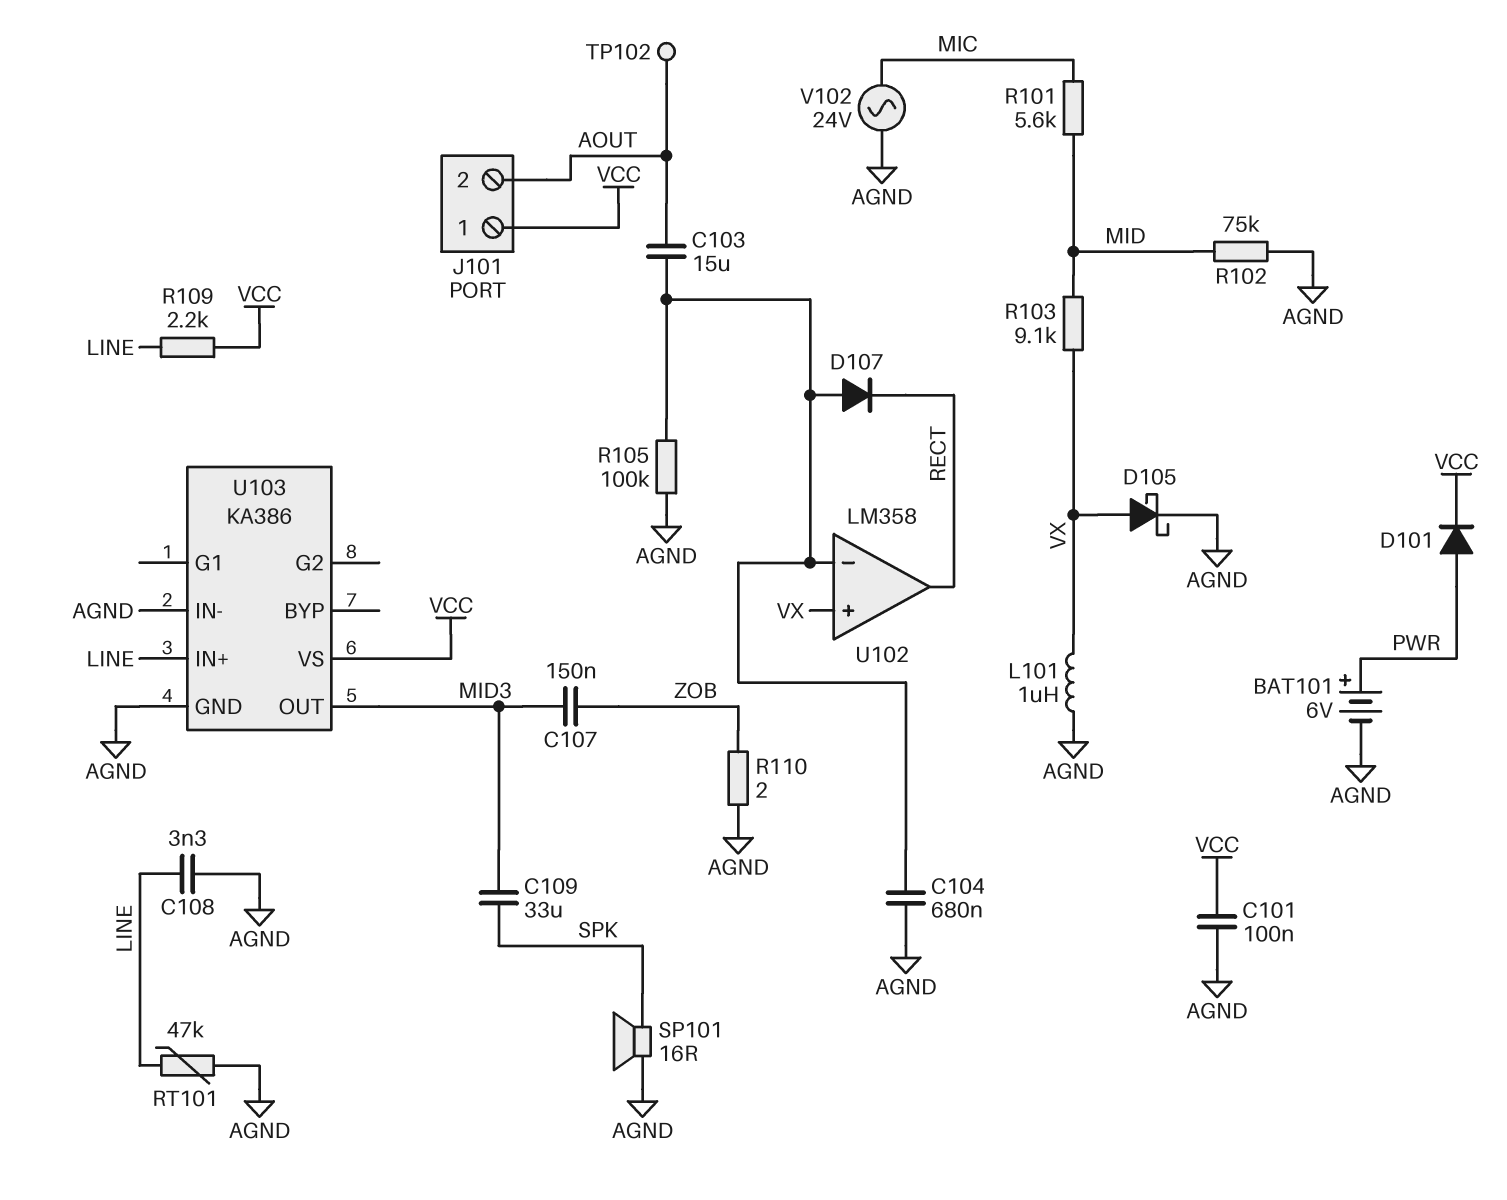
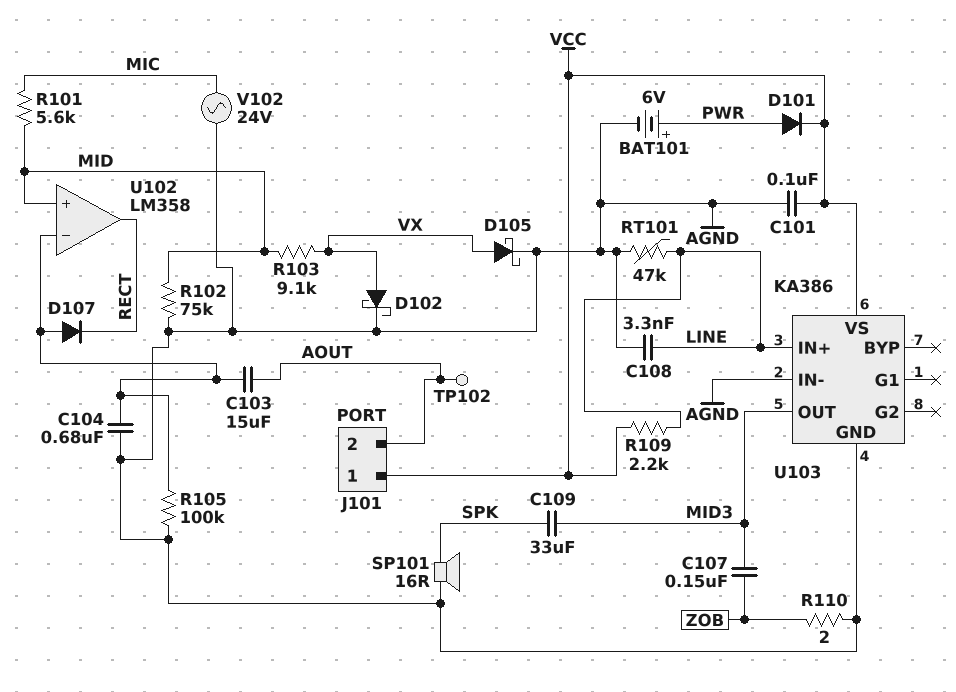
D102: none -> schottky (A VX, K AGND)
L101: 1uH (AGND, VX) -> none
U102 pin in+: VX -> MID

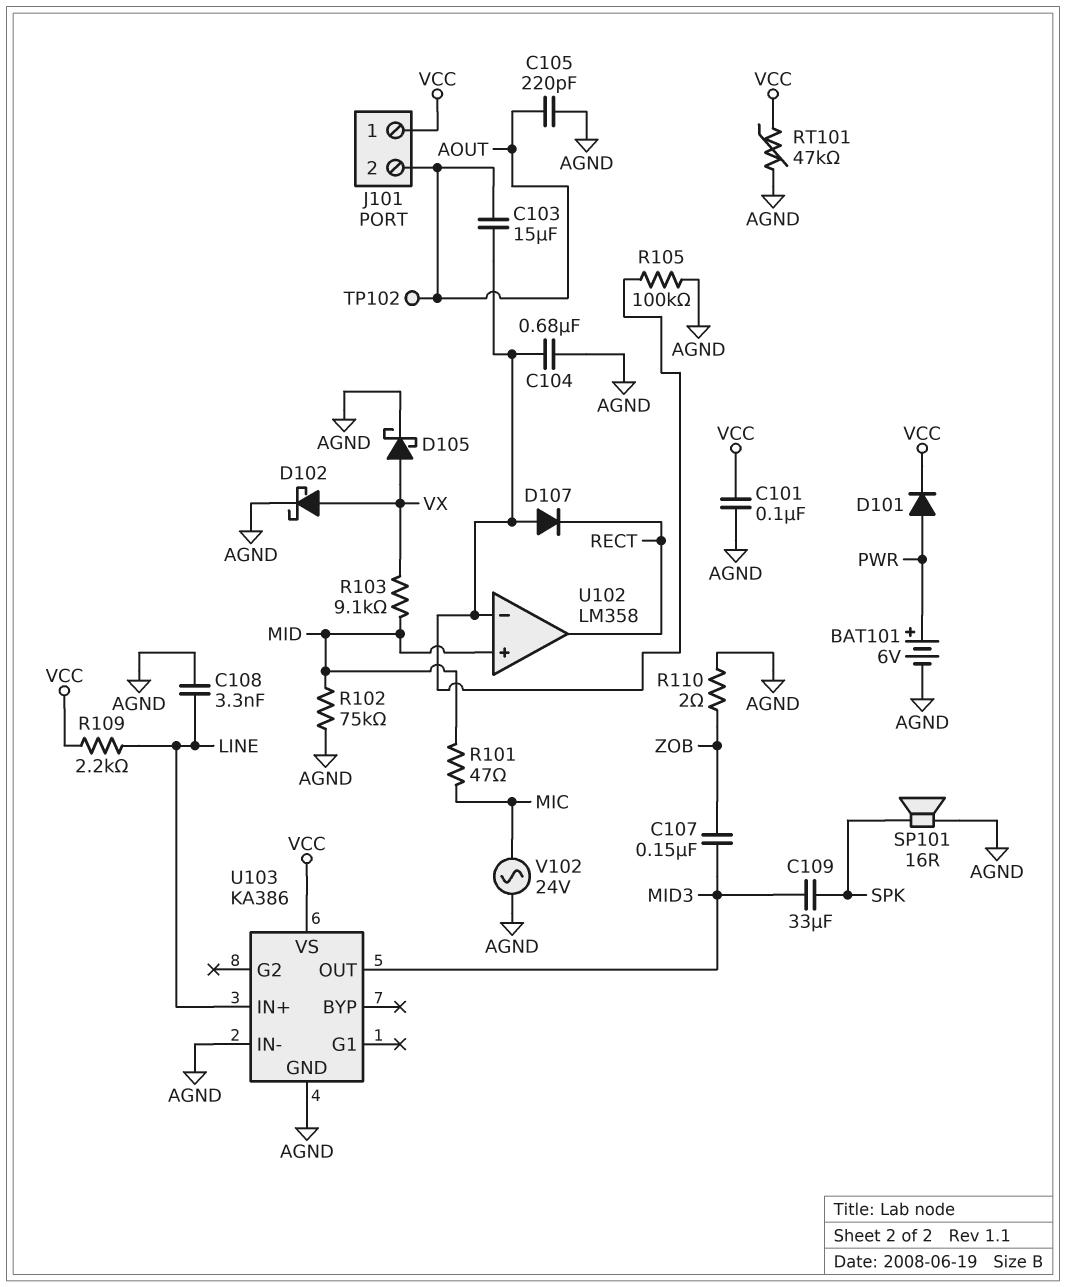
C105: none -> 220pF (AGND, AOUT)
R101: 5.6k (MIC, MID) -> 47 (MIC, MID)
RT101: 47k (AGND, LINE) -> 47k (AGND, VCC)

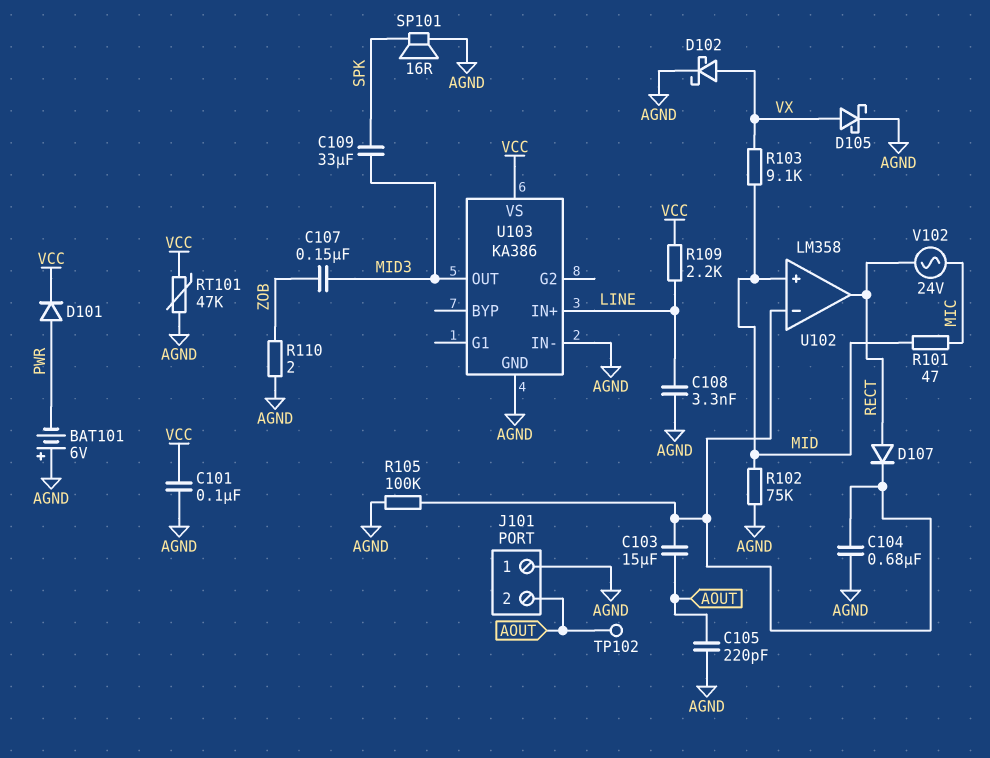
BAT101: 6V (plus PWR, minus AGND) -> 6V (plus AGND, minus PWR)
D107: diode (A U102/in-, K RECT) -> diode (A RECT, K U102/in-)
J101 pin 1: VCC -> AGND
V102: AC 24V (AGND, MIC) -> AC 24V (MIC, RECT)

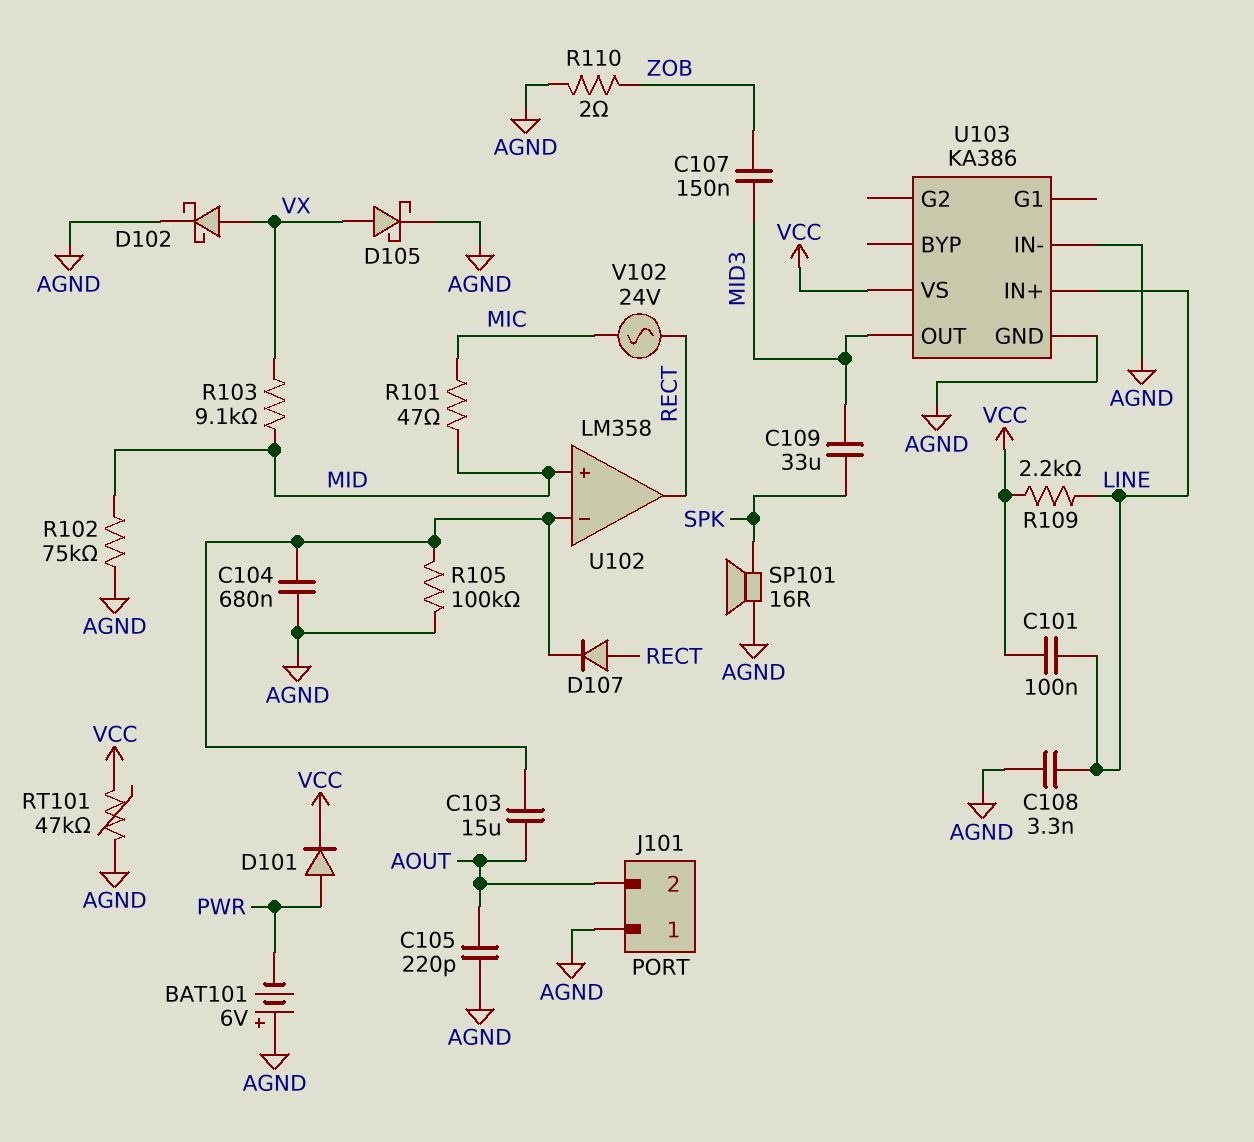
C101: 100nF (AGND, VCC) -> 100nF (LINE, VCC)
TP102: test point (AOUT) -> none

